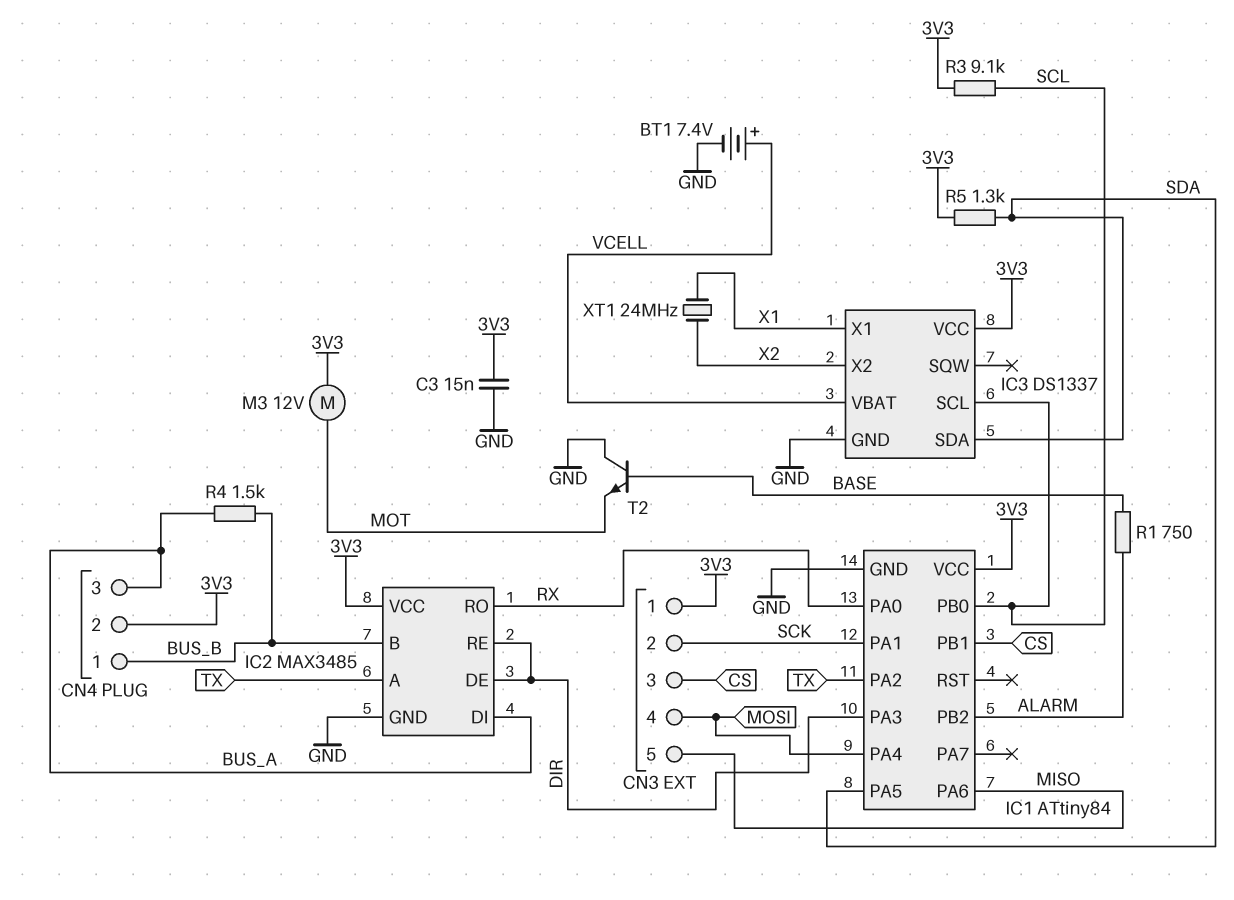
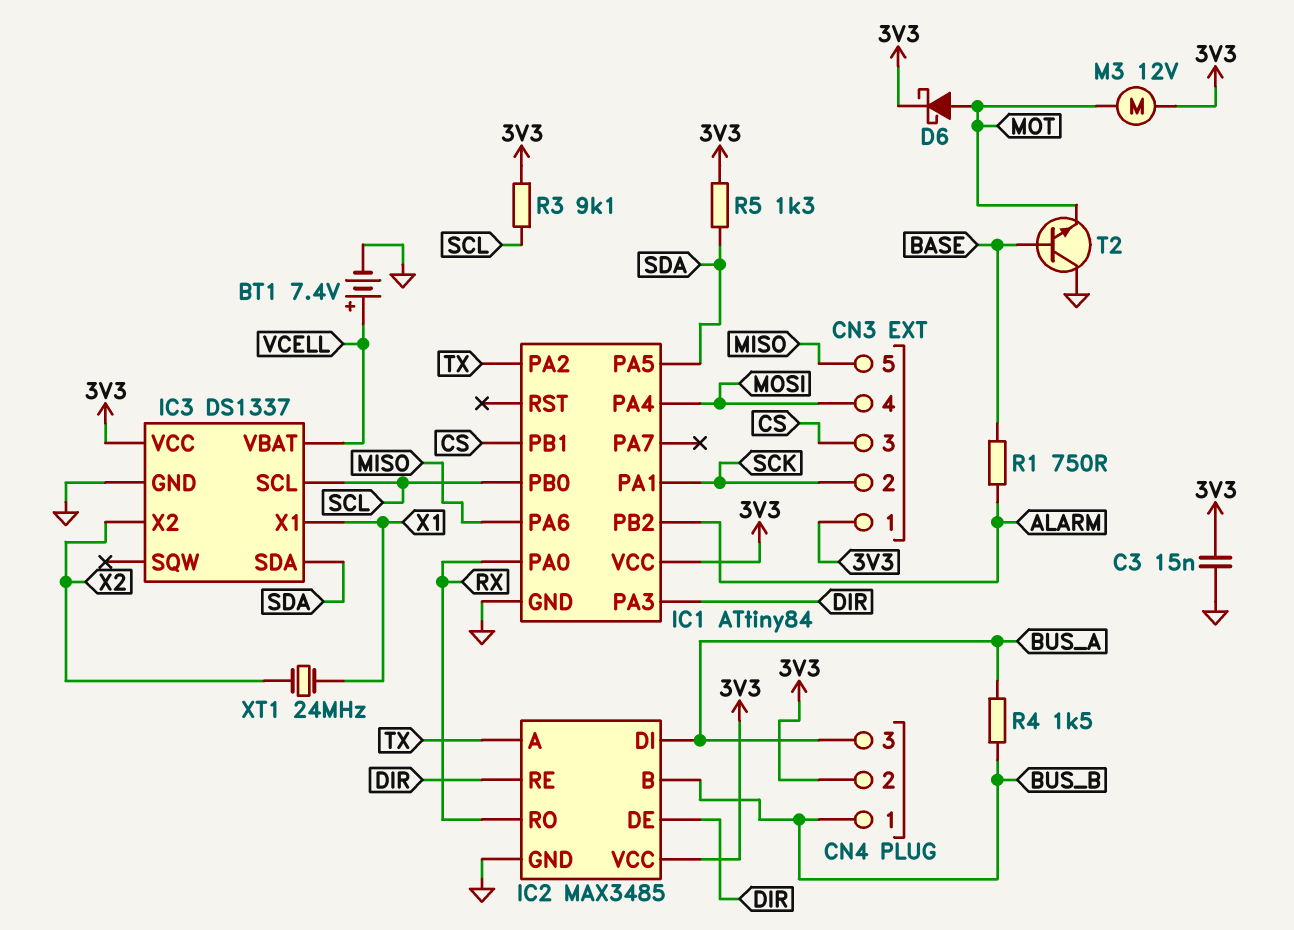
D6: none -> schottky (A MOT, K 3V3)

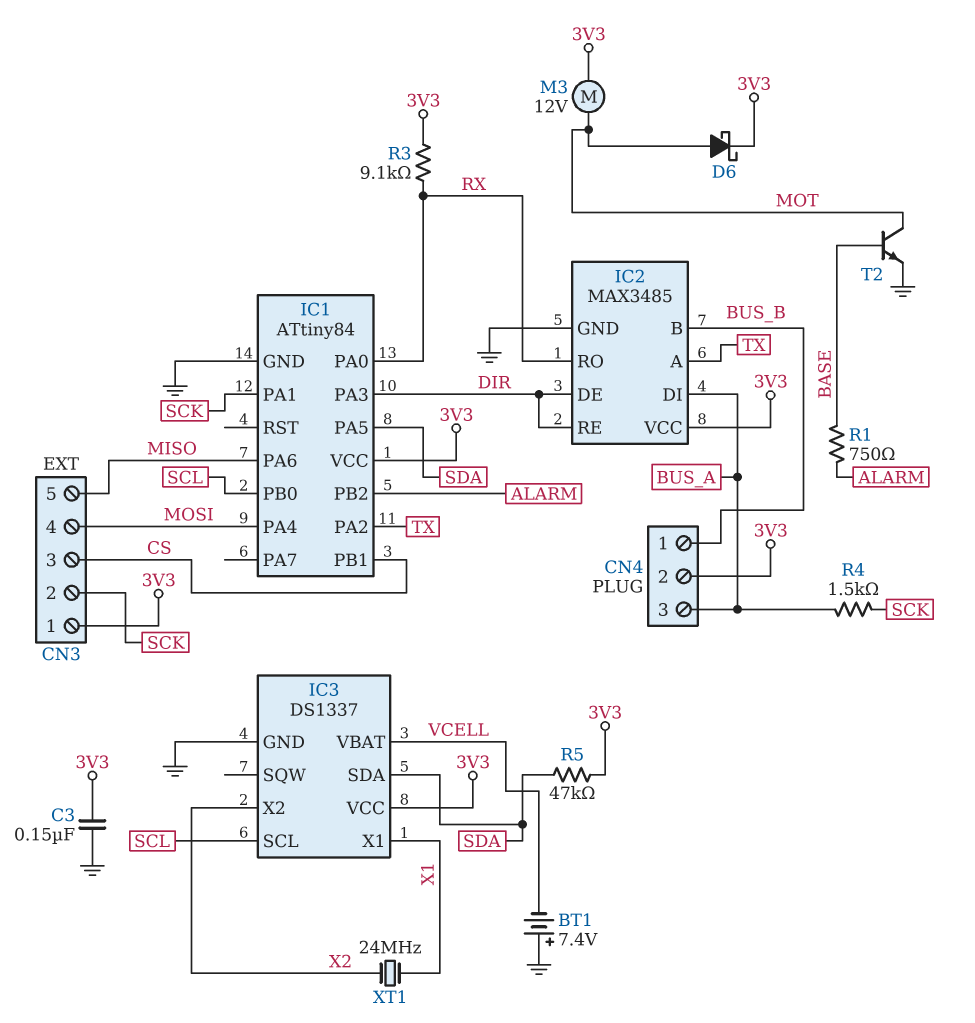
BT1: 7.4V (plus VCELL, minus GND) -> 7.4V (plus GND, minus VCELL)
C3: 15nF (3V3, GND) -> 150nF (3V3, GND)
R3: 9.1k (3V3, SCL) -> 9.1k (3V3, RX)
R4: 1.5k (BUS_A, BUS_B) -> 1.5k (BUS_A, SCK)
R5: 1.3k (3V3, SDA) -> 47k (3V3, SDA)
T2: NPN (B BASE, C GND, E MOT) -> NPN (B BASE, C MOT, E GND)

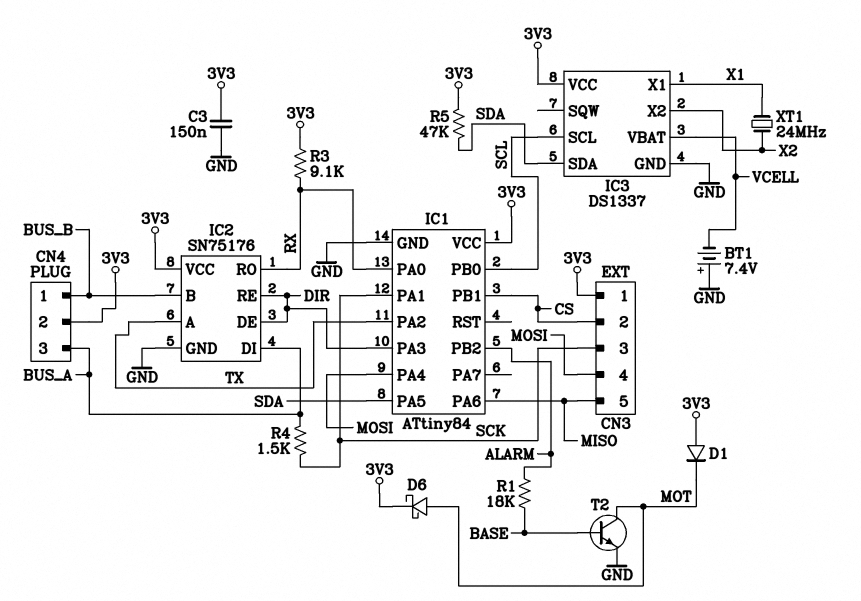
CN3 pin 2: SCK -> CS
CN3 pin 3: CS -> SCK
D1: none -> diode (A 3V3, K MOT)
IC2: MAX3485 -> SN75176
M3: motor 12V (3V3, MOT) -> none
R1: 750 (ALARM, BASE) -> 18k (ALARM, BASE)

